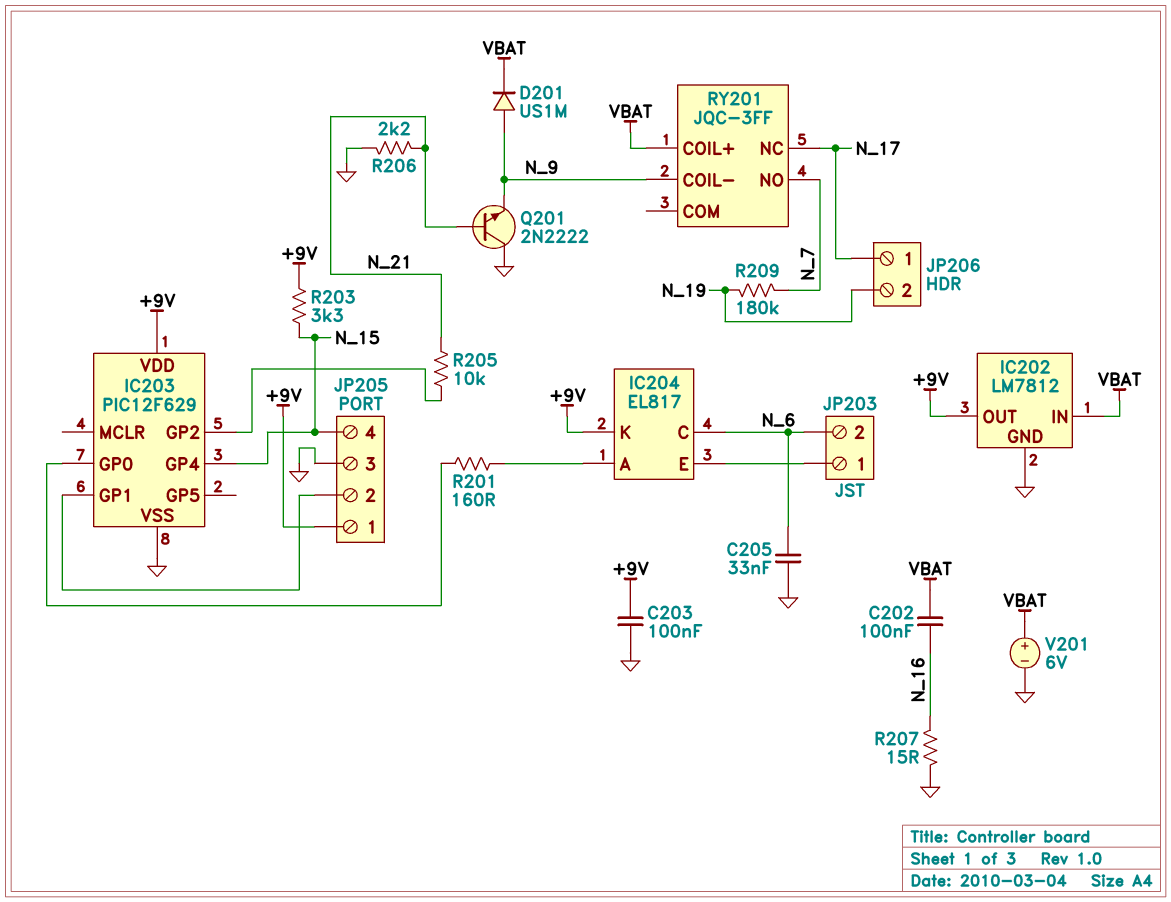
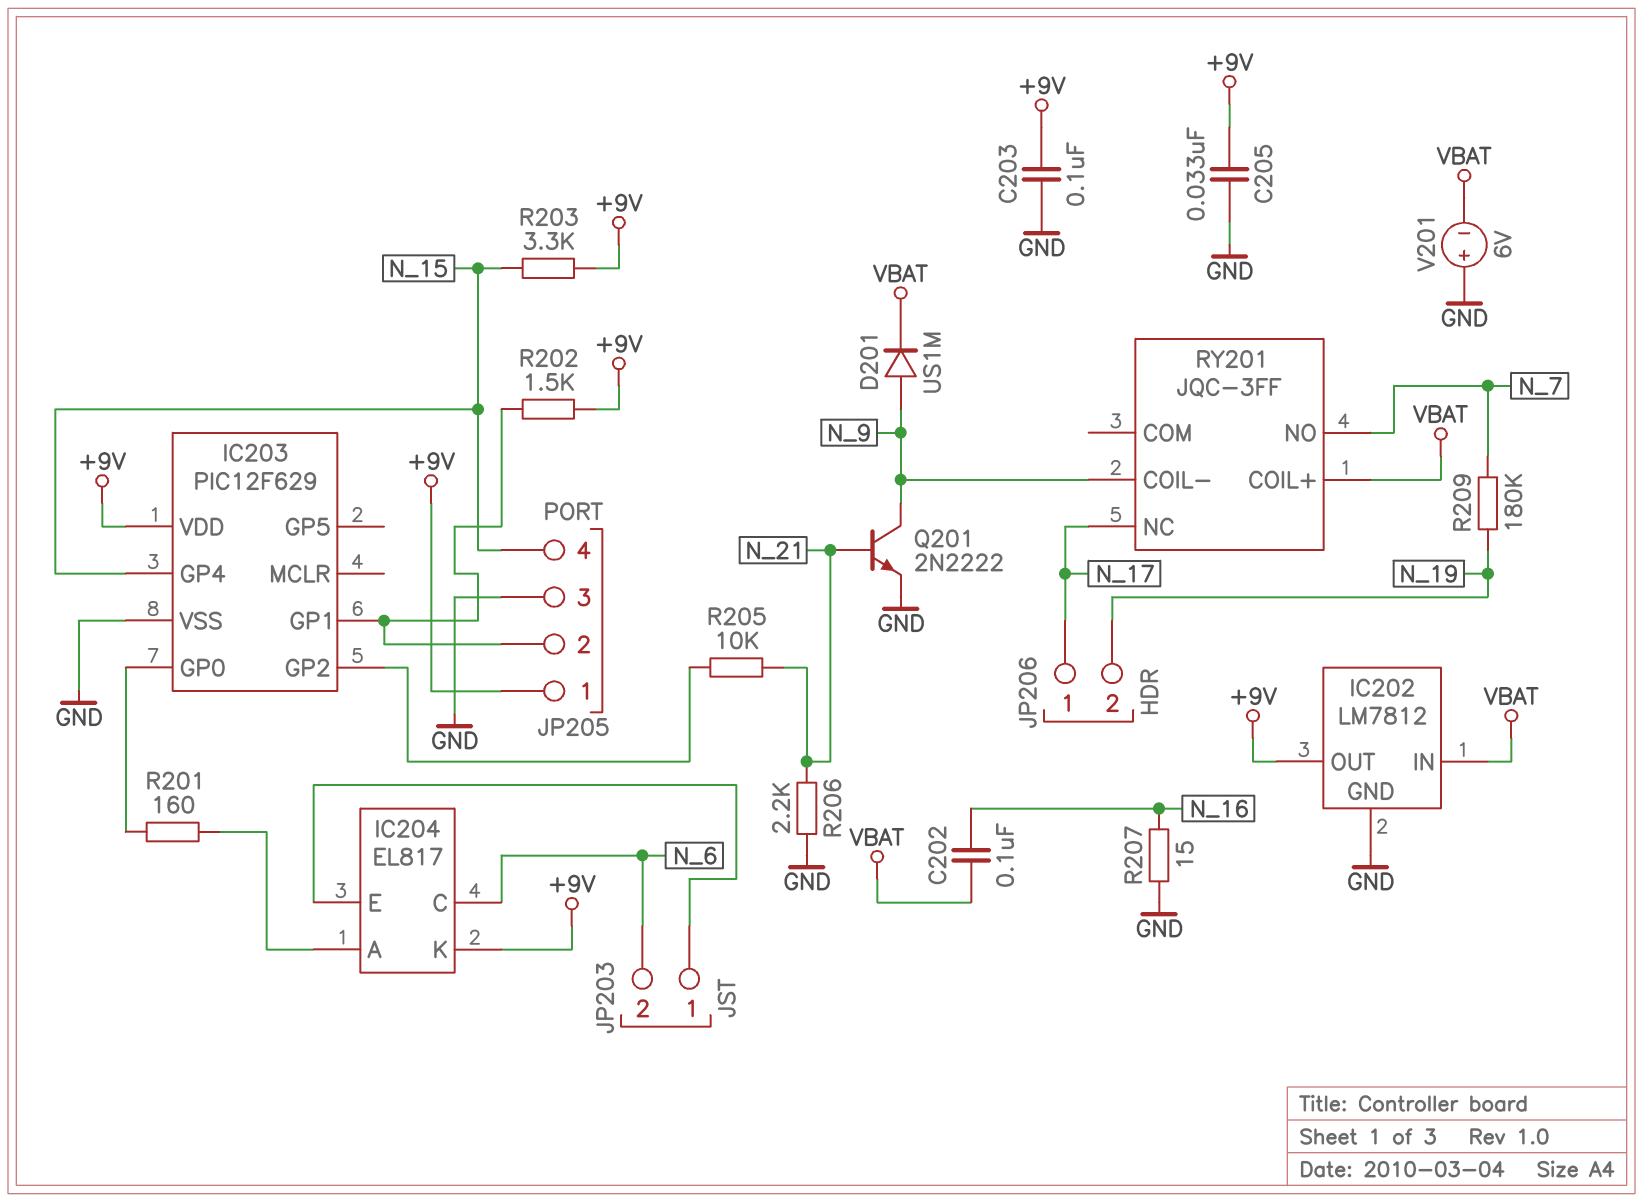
C205: 33nF (GND, N_6) -> 33nF (+9V, GND)
Q201: NPN 2N2222 (B N_21, C GND, E N_9) -> NPN 2N2222 (B N_21, C N_9, E GND)
R202: none -> 1.5k (+9V, IC203/GP1)
V201: 6V (plus VBAT, minus GND) -> 6V (plus GND, minus VBAT)

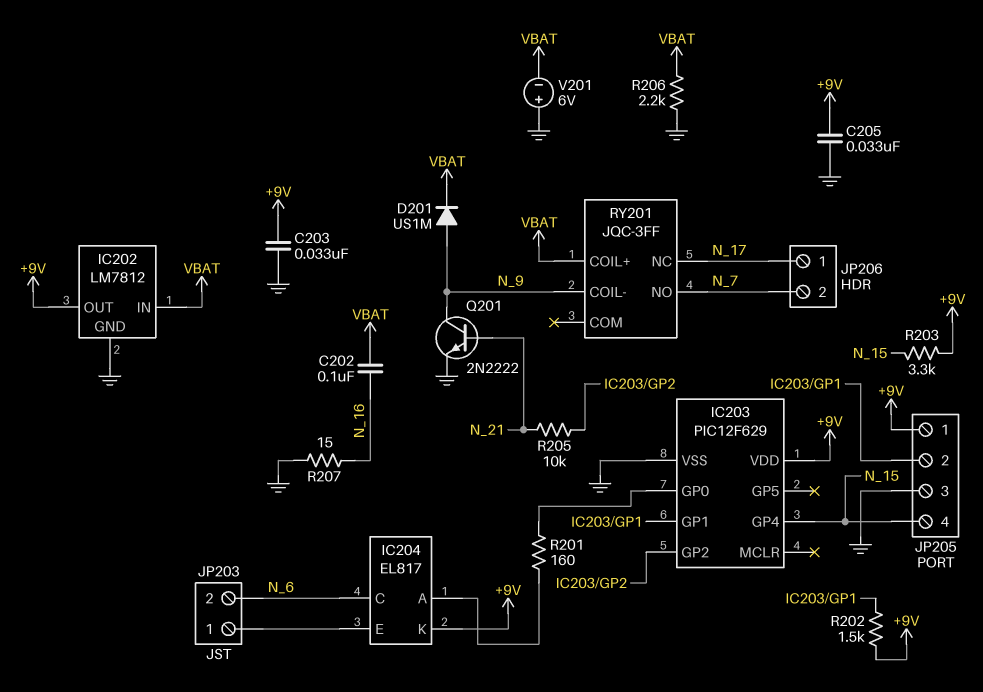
C203: 100nF (+9V, GND) -> 33nF (+9V, GND)
JP206 pin 2: N_19 -> N_7
R206: 2.2k (GND, N_21) -> 2.2k (GND, VBAT)
R209: 180k (N_7, N_19) -> none

